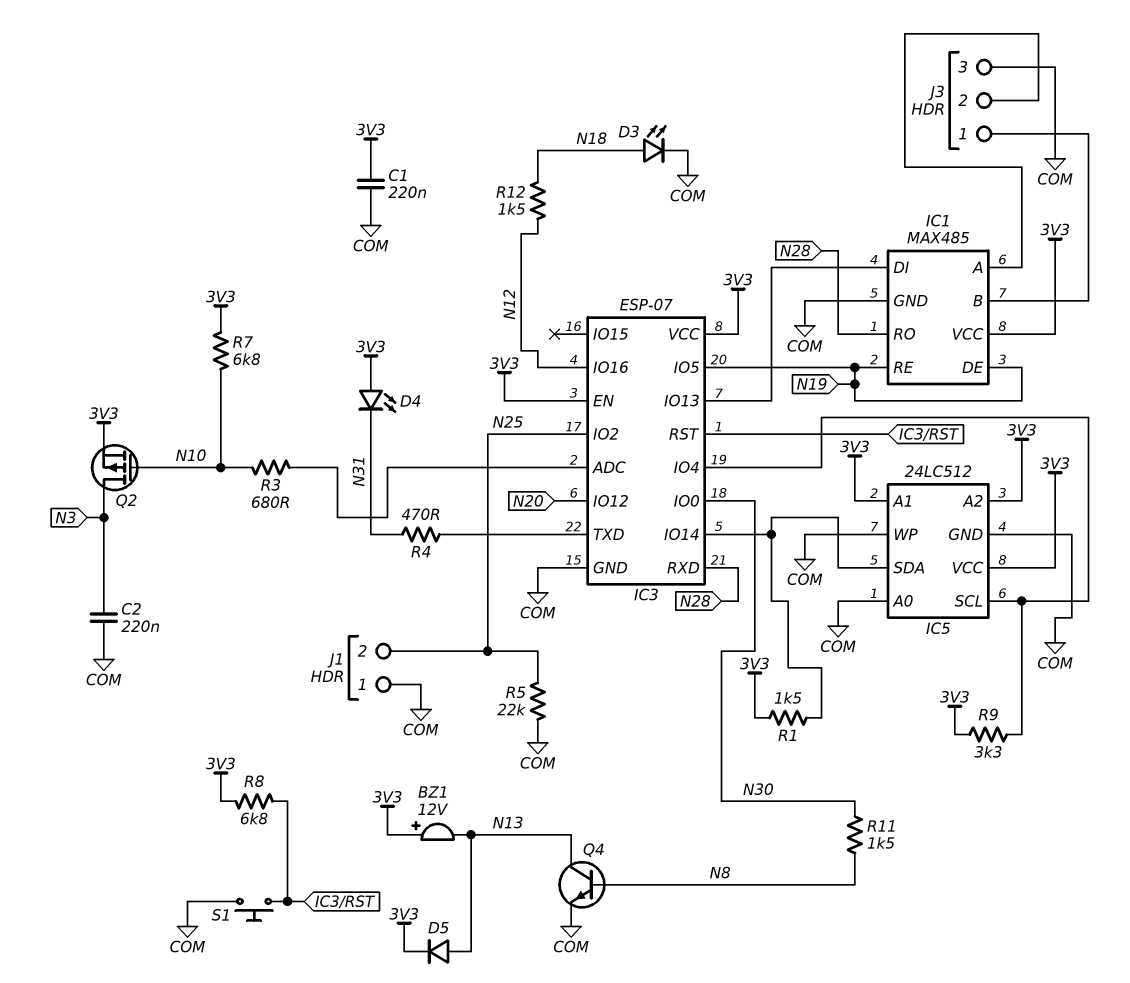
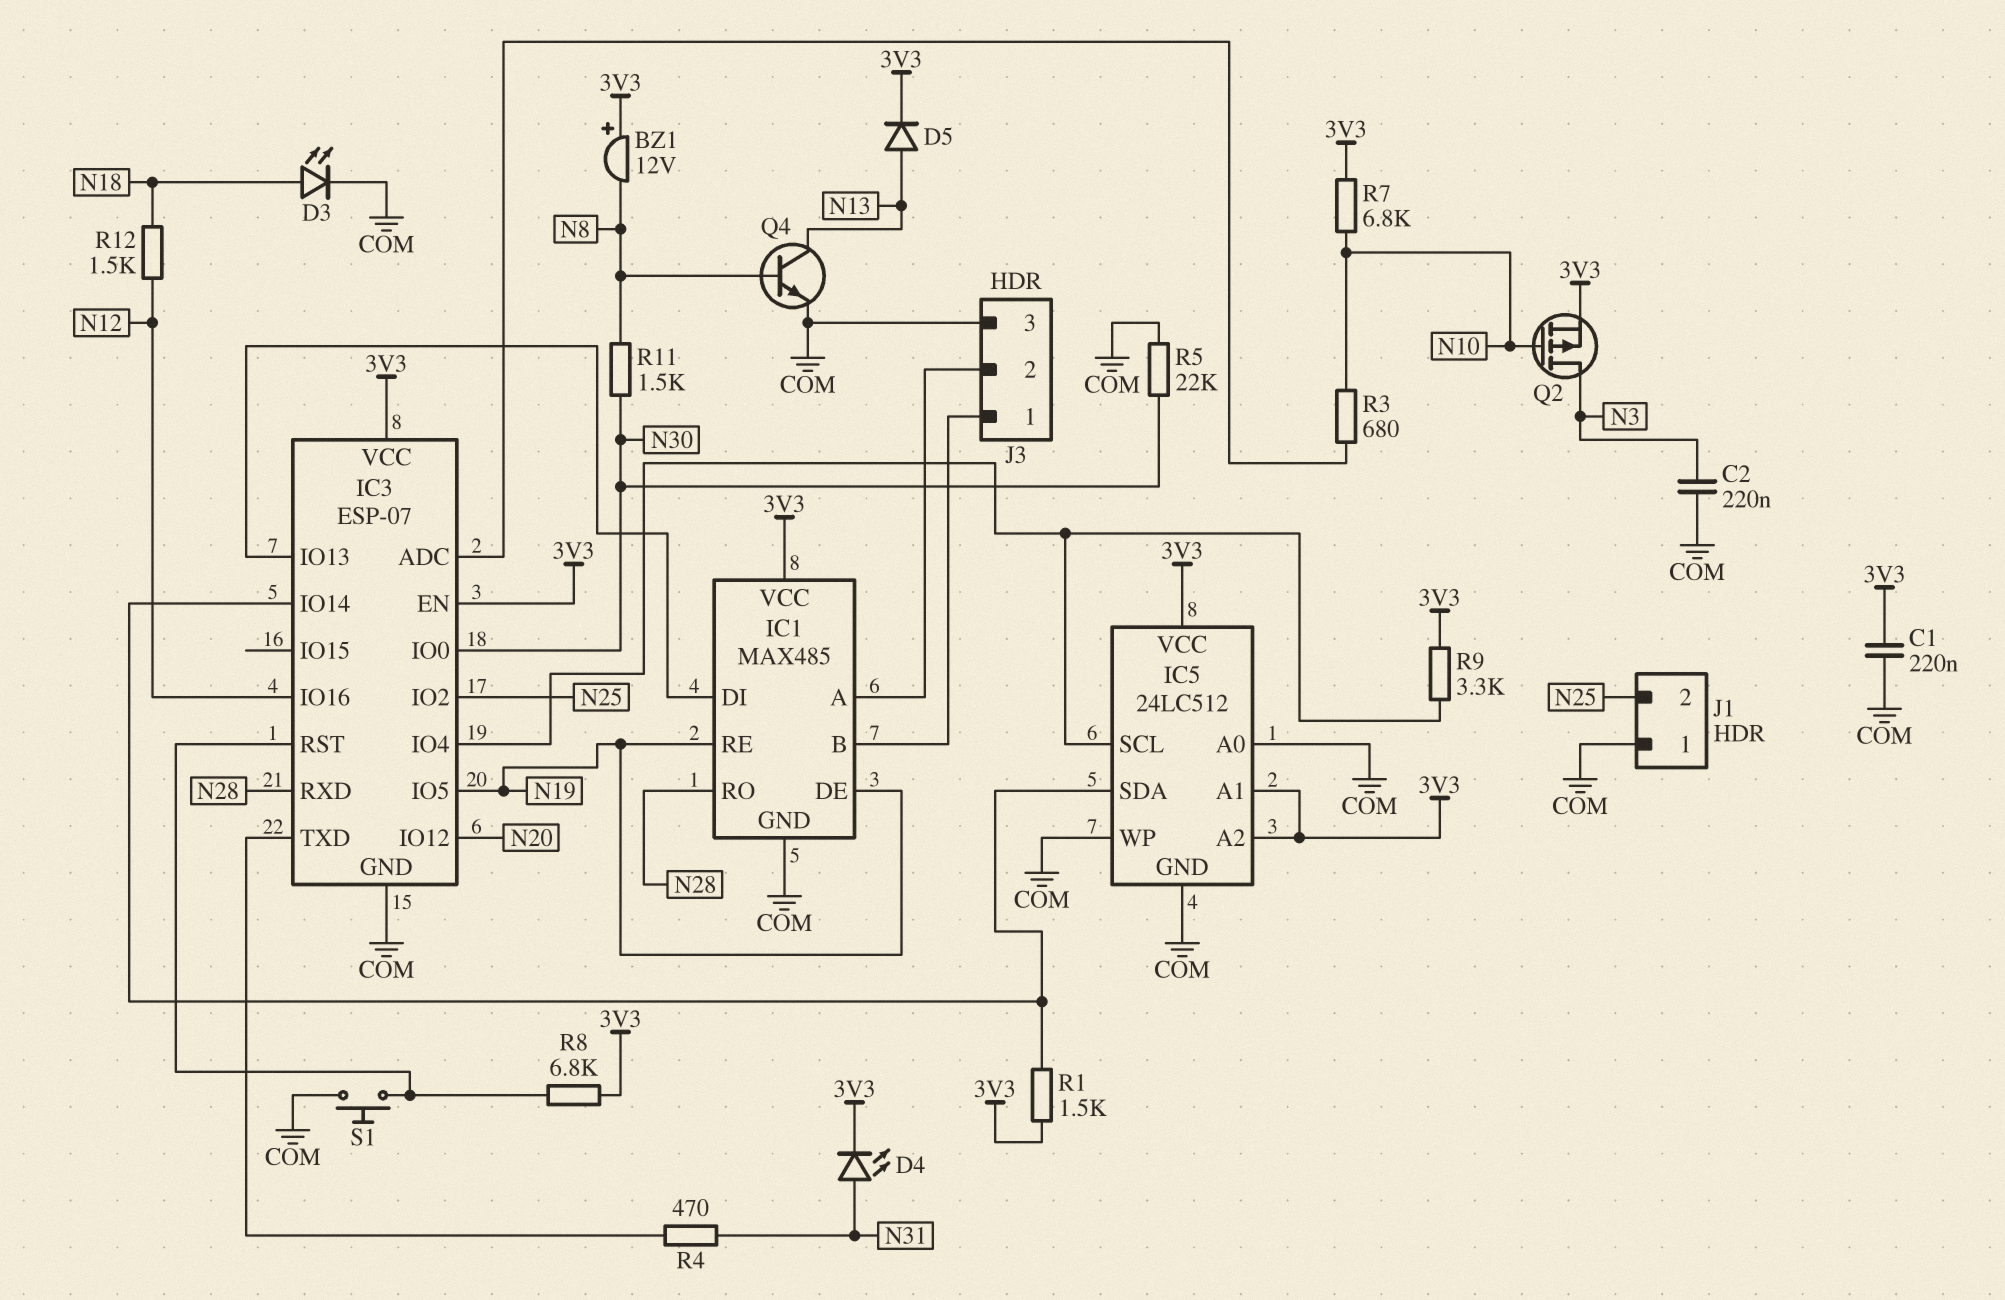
BZ1: buzzer 12V (plus 3V3, minus N13) -> buzzer 12V (plus 3V3, minus N8)
D4: LED (A 3V3, K N31) -> LED (A N31, K 3V3)
R5: 22k (COM, N25) -> 22k (COM, N30)

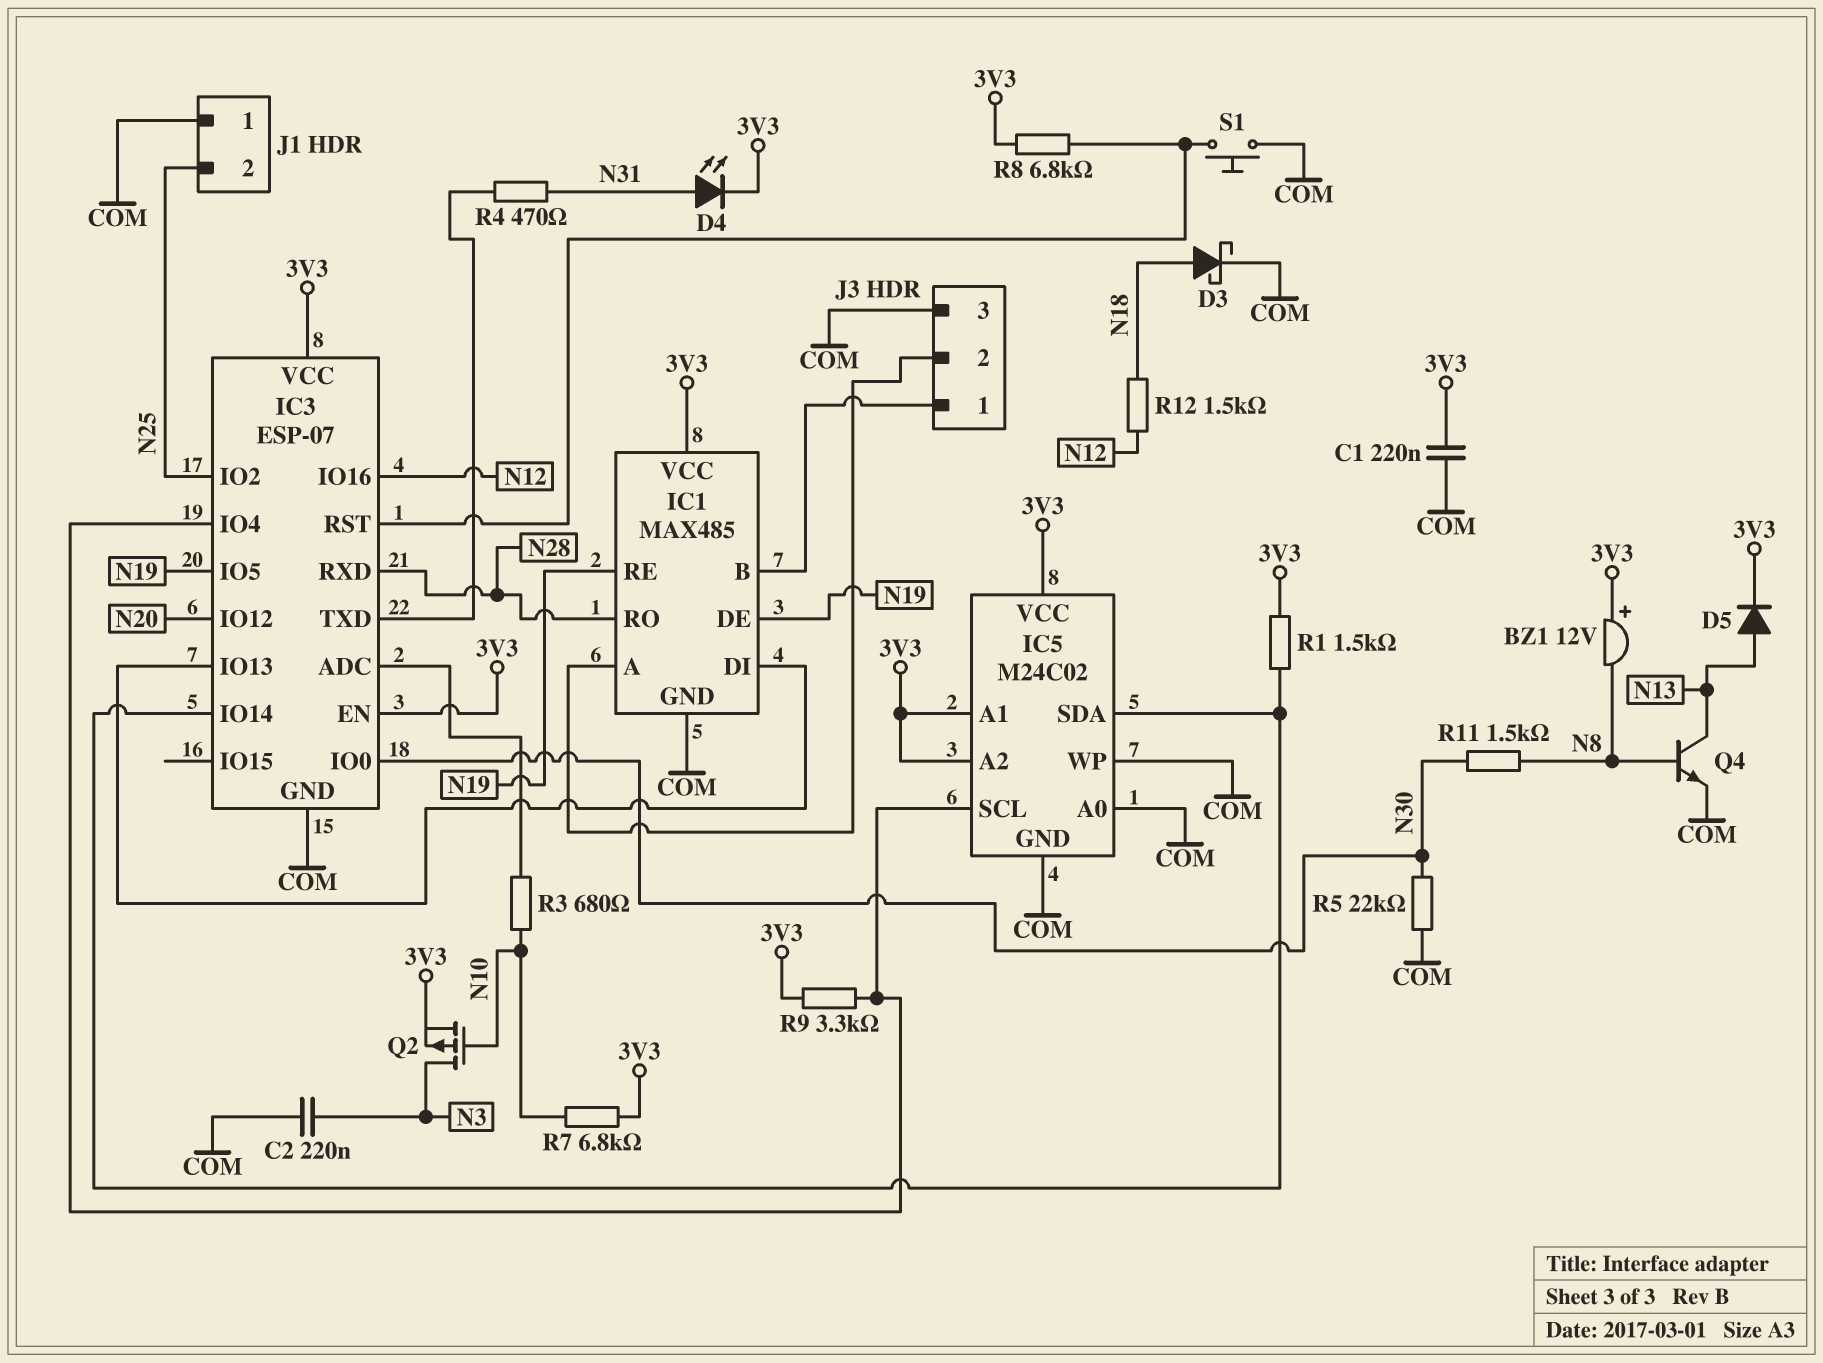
D3: LED (A N18, K COM) -> schottky (A N18, K COM)
IC5: 24LC512 -> M24C02

